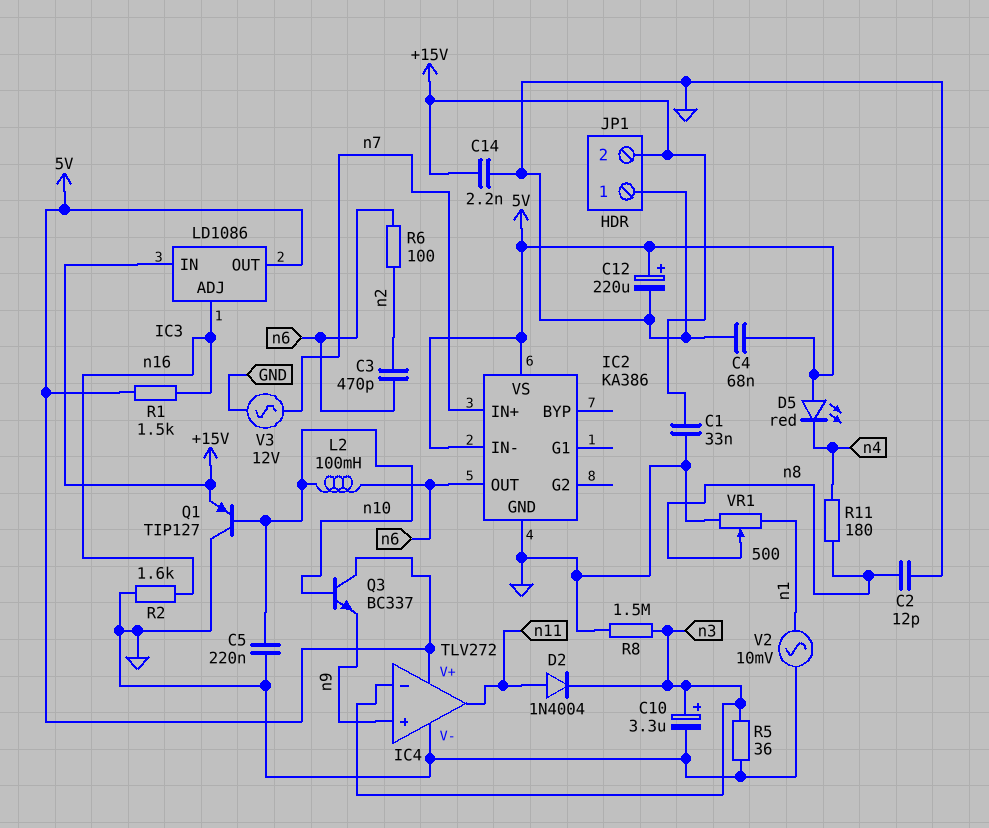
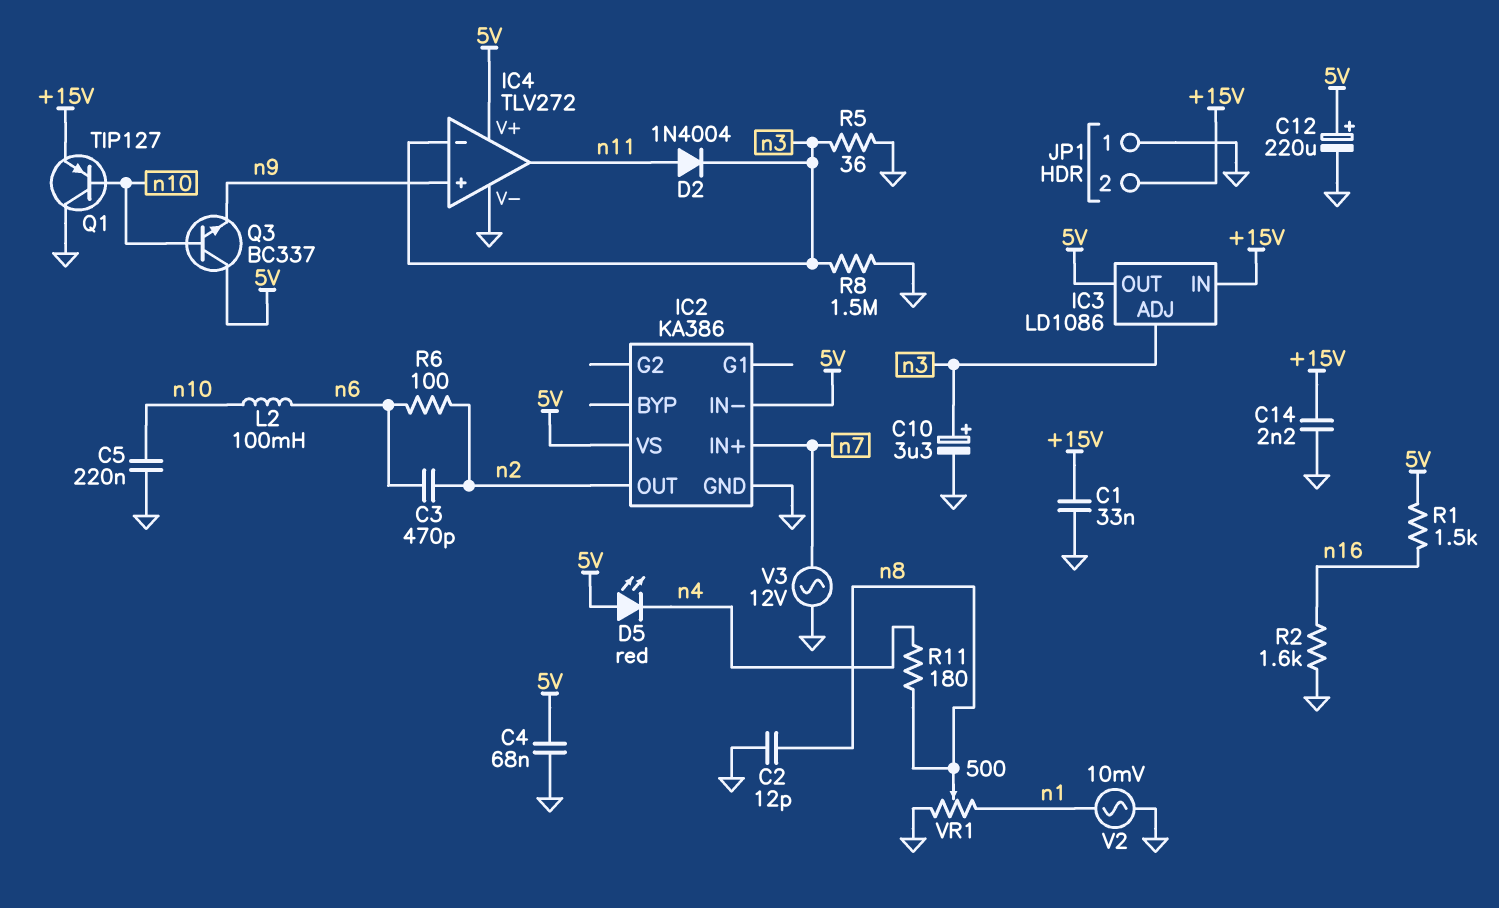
IC2 pin OUT: n6 -> n2
IC3 pin ADJ: n16 -> n3

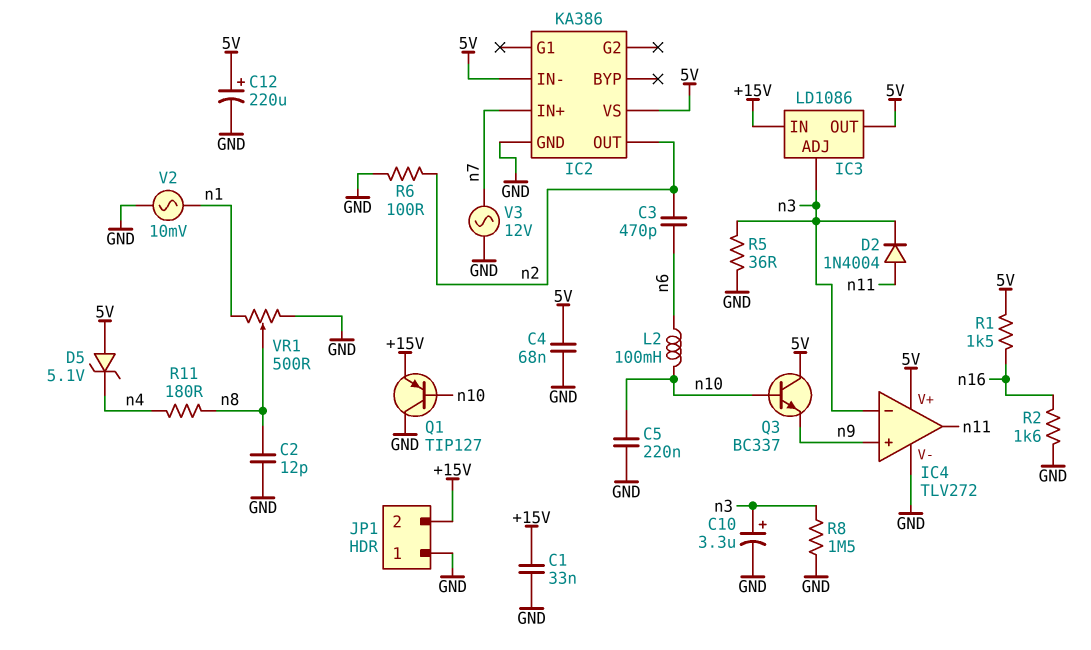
C14: 2.2nF (+15V, GND) -> none
D5: LED red (A 5V, K n4) -> zener 5.1V (A 5V, K n4)
R6: 100 (n2, n6) -> 100 (GND, n2)

